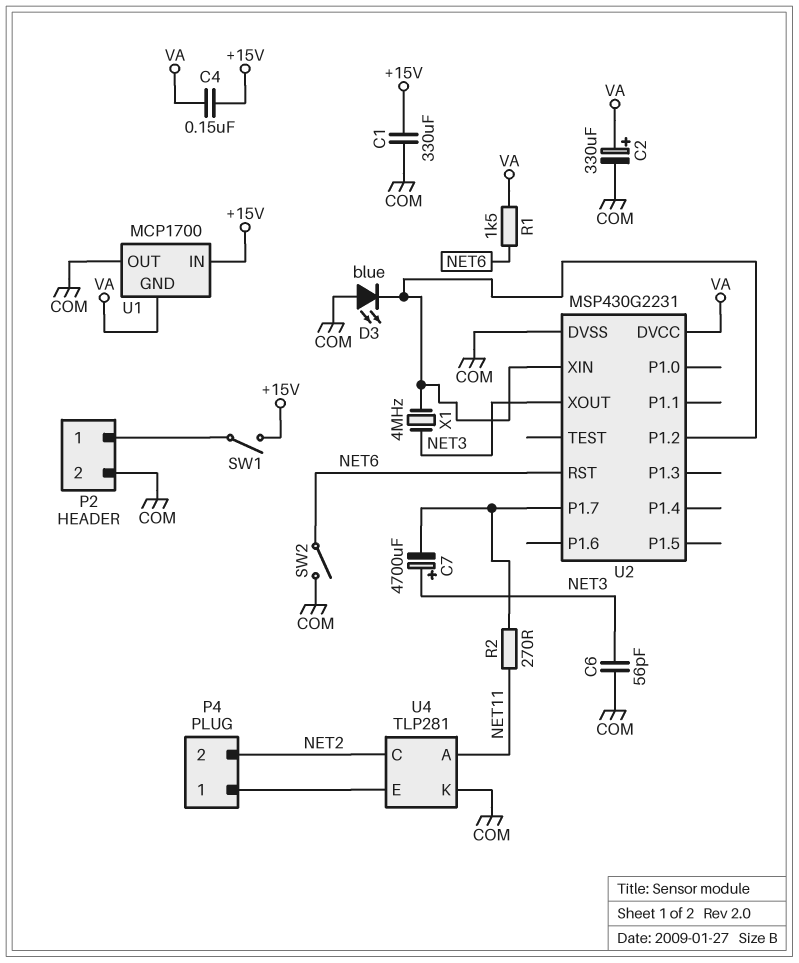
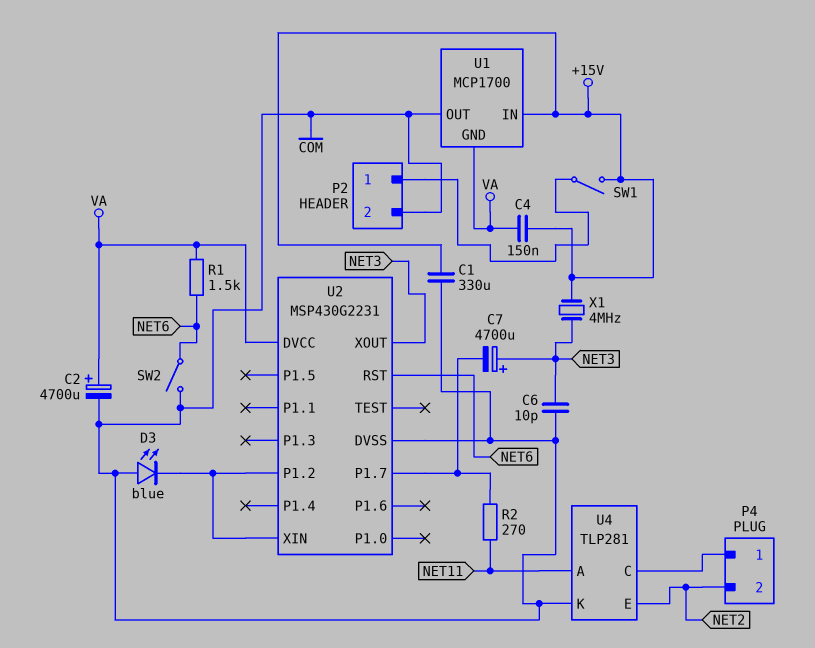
C2: 330uF (plus VA, minus COM) -> 4700uF (plus VA, minus COM)
C6: 56pF (COM, NET3) -> 10pF (COM, NET3)
U4 pin C: NET2 -> P4/1
U4 pin E: P4/1 -> NET2
X1: 4MHz (NET3, U2/P1.2) -> 4MHz (+15V, NET3)

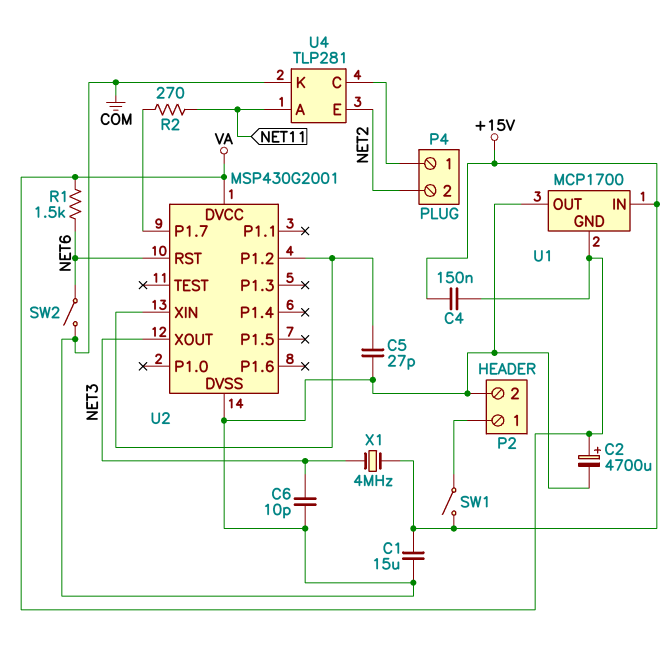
C1: 330uF (+15V, COM) -> 15uF (+15V, COM)
C5: none -> 27pF (COM, U2/P1.2)
C7: 4700uF (plus NET3, minus U2/P1.7) -> none
D3: LED blue (A COM, K U2/P1.2) -> none
U2: MSP430G2231 -> MSP430G2001

